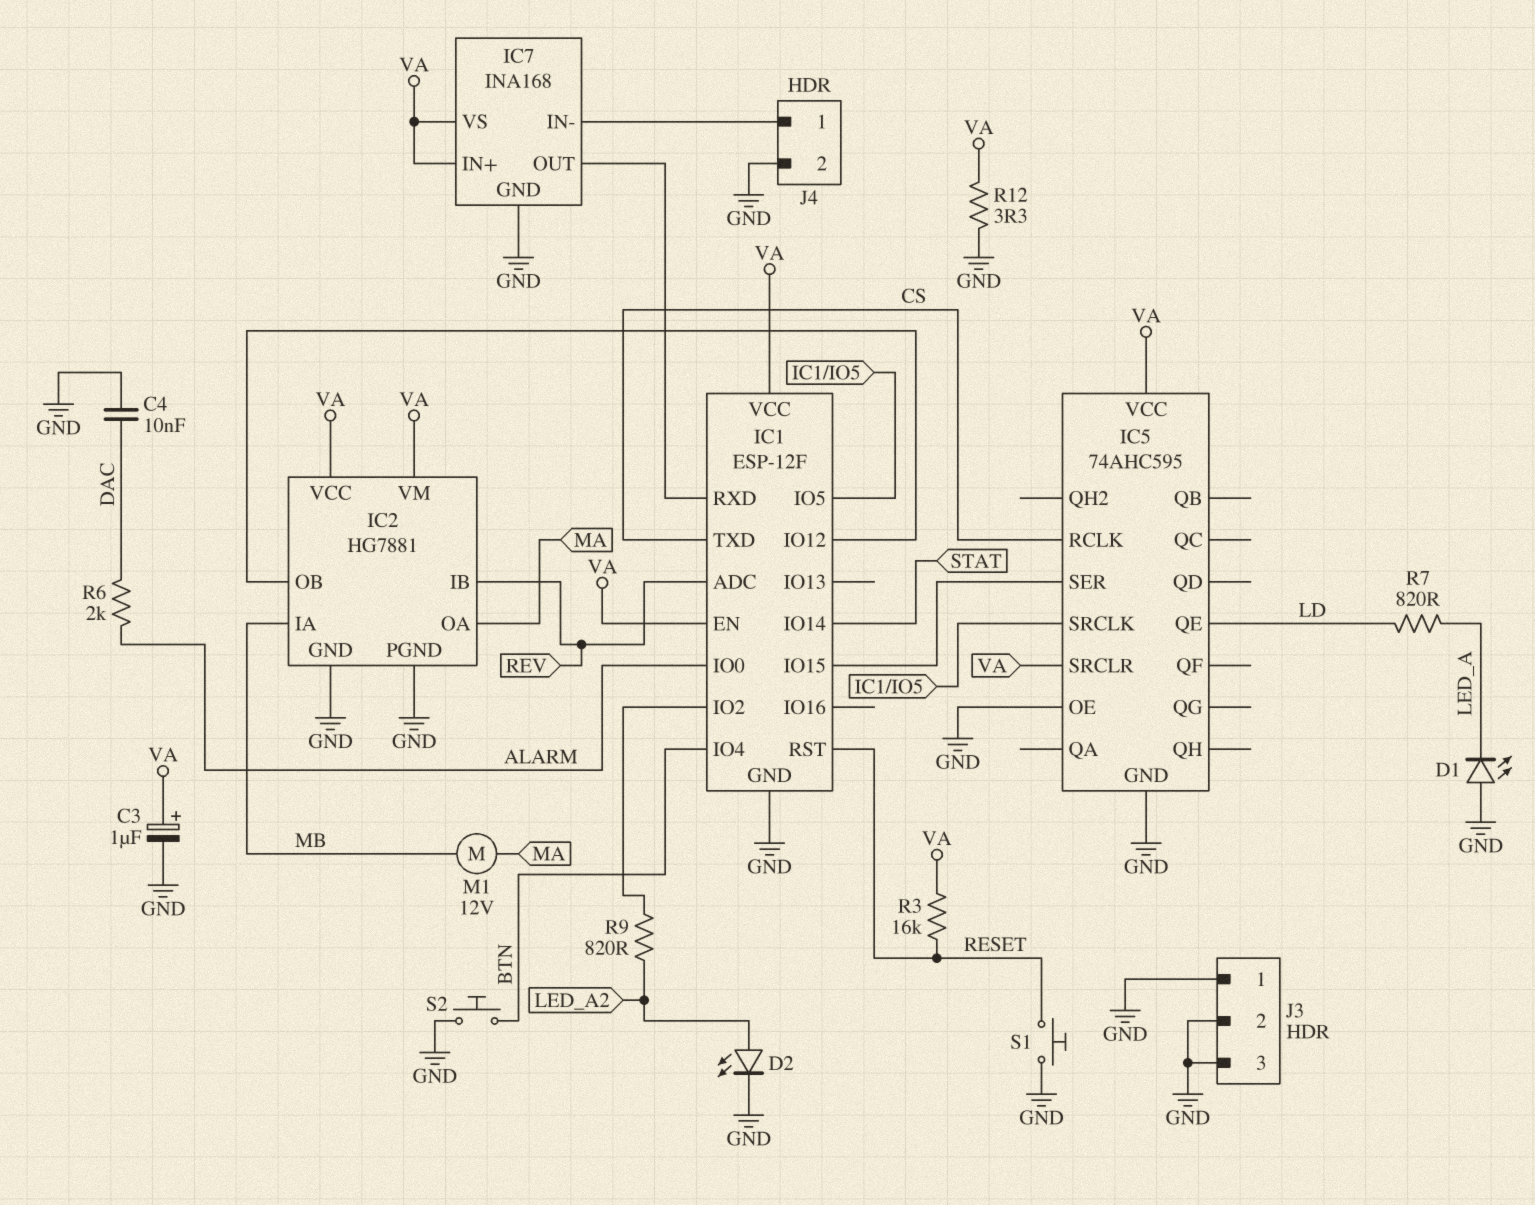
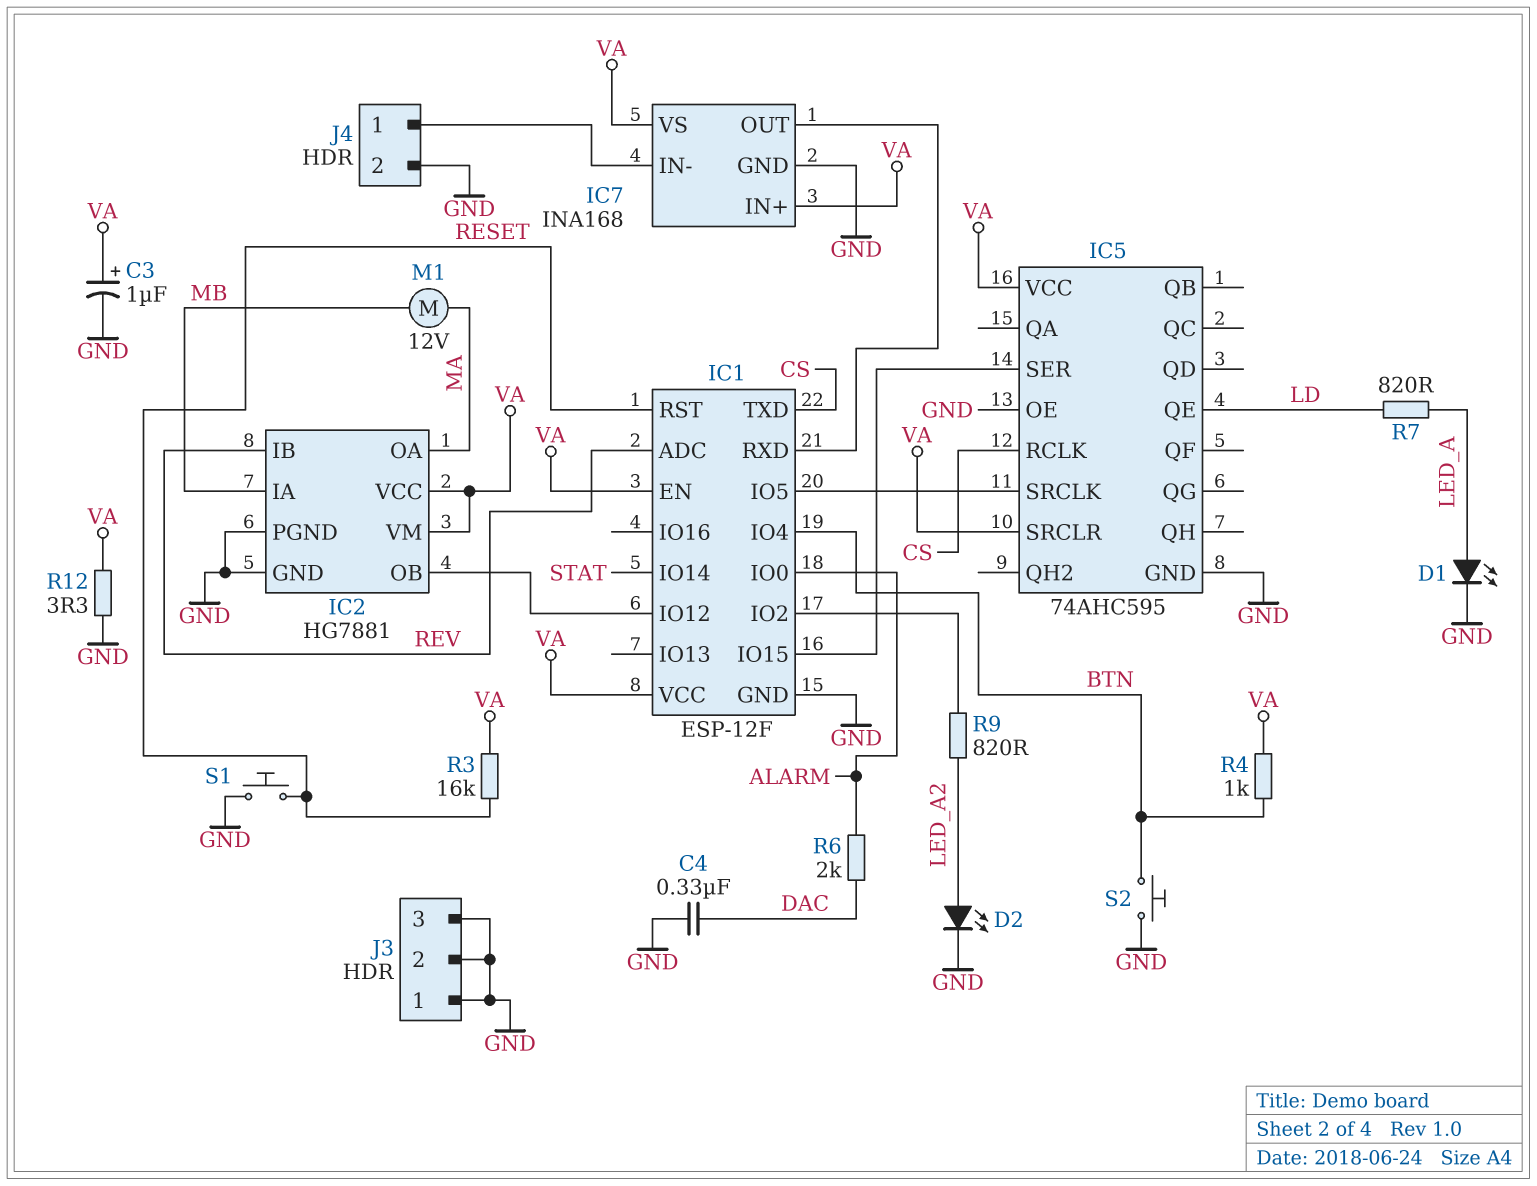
C4: 10nF (DAC, GND) -> 330nF (DAC, GND)
D1: LED (A GND, K LED_A) -> LED (A LED_A, K GND)
R4: none -> 1k (BTN, VA)

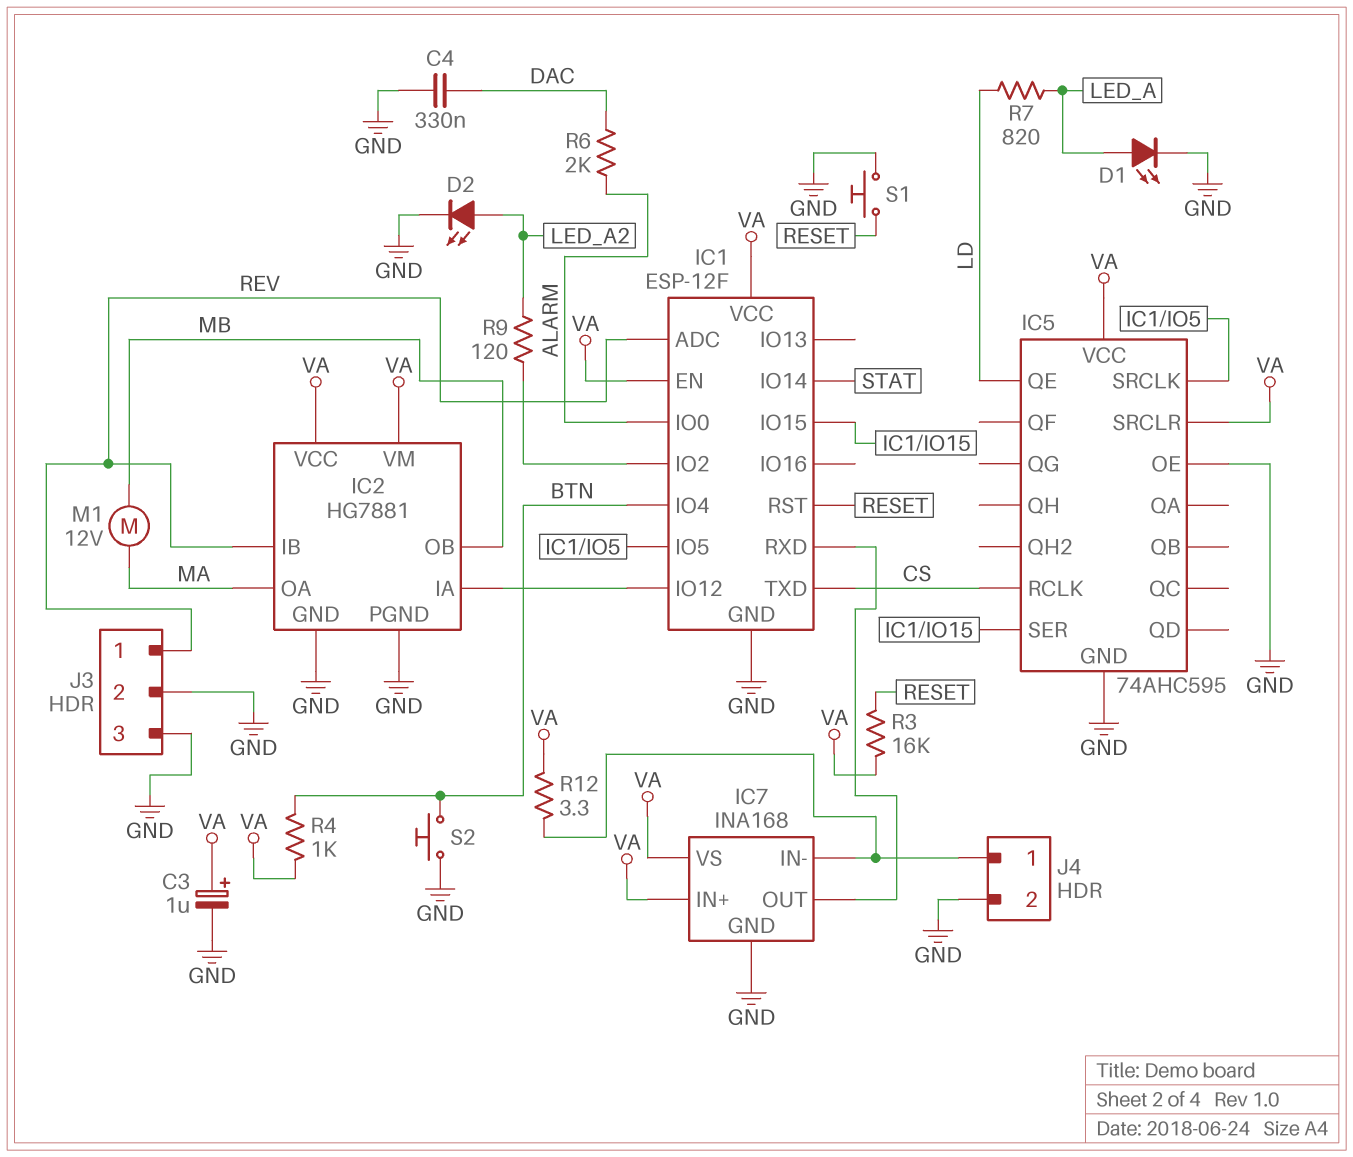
IC2 pin IA: MB -> IC1/IO12
IC2 pin OB: IC1/IO12 -> MB
J3 pin 1: GND -> REV
R9: 820 (IC1/IO2, LED_A2) -> 120 (IC1/IO2, LED_A2)
R12: 3.3 (GND, VA) -> 3.3 (IC7/IN-, VA)

